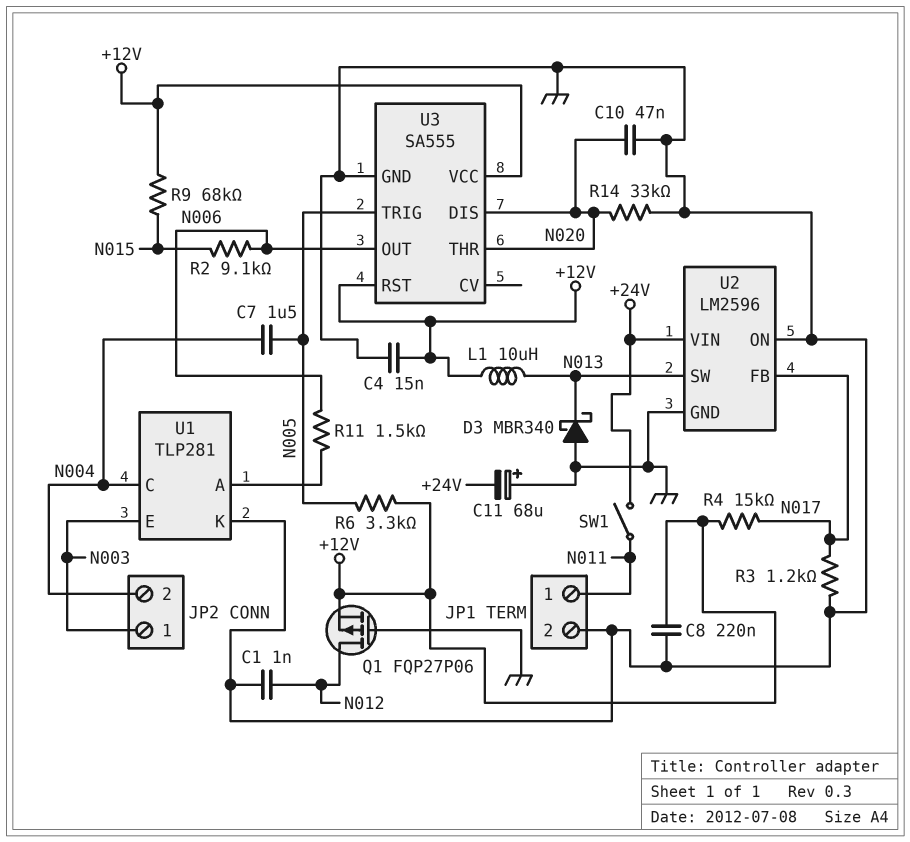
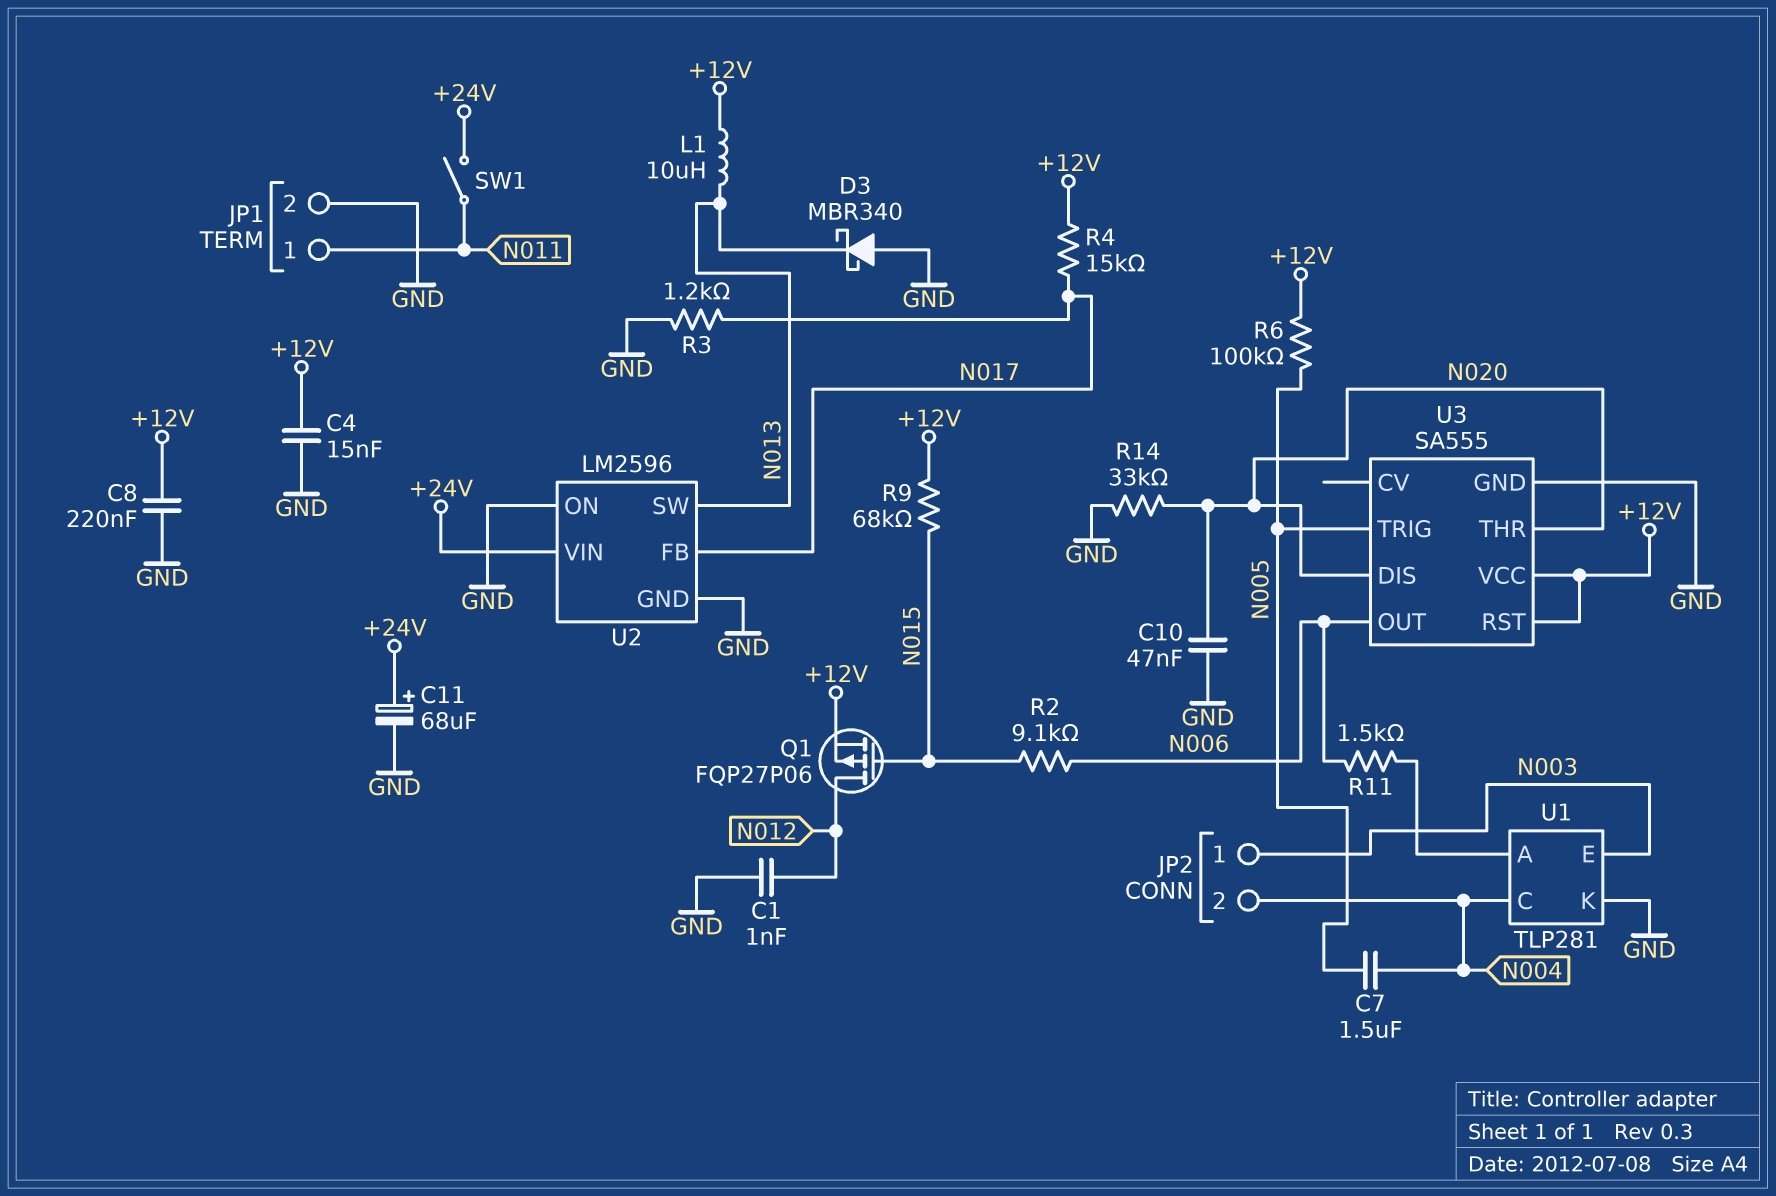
C11: 68uF (plus GND, minus +24V) -> 68uF (plus +24V, minus GND)
Q1: PMOS FQP27P06 (G GND, D N012, S +12V) -> PMOS FQP27P06 (G N015, D N012, S +12V)
R6: 3.3k (+12V, N005) -> 100k (+12V, N005)

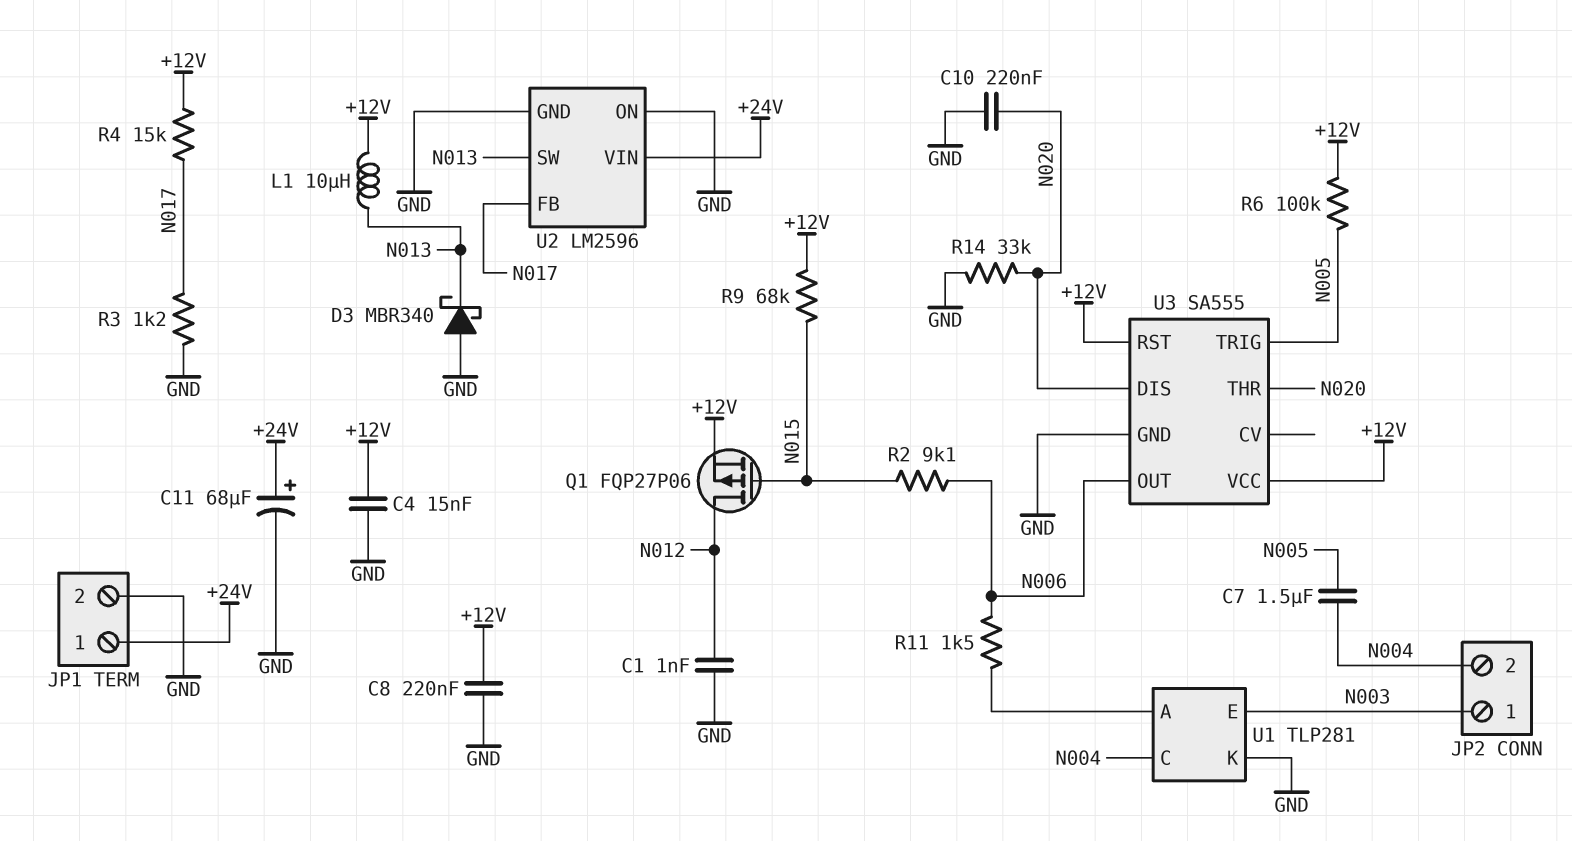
C10: 47nF (GND, N020) -> 220nF (GND, N020)
JP1 pin 1: N011 -> +24V
SW1: switch (+24V, N011) -> none

